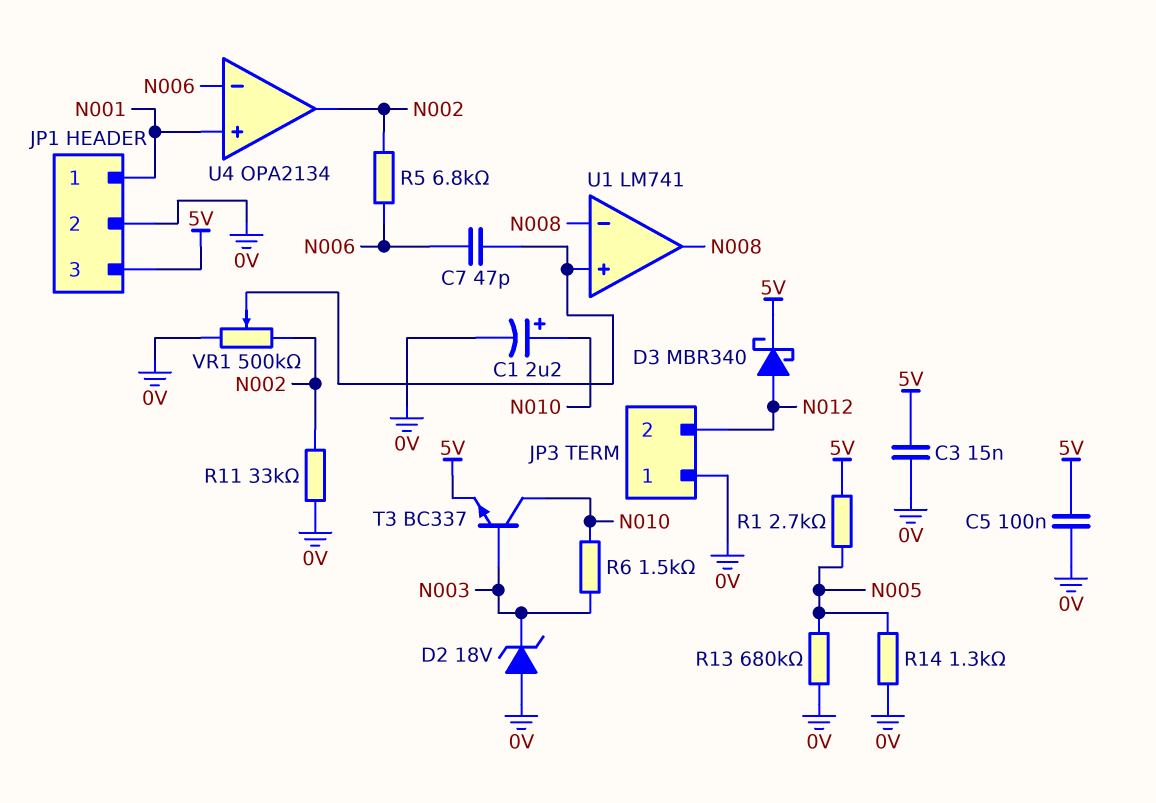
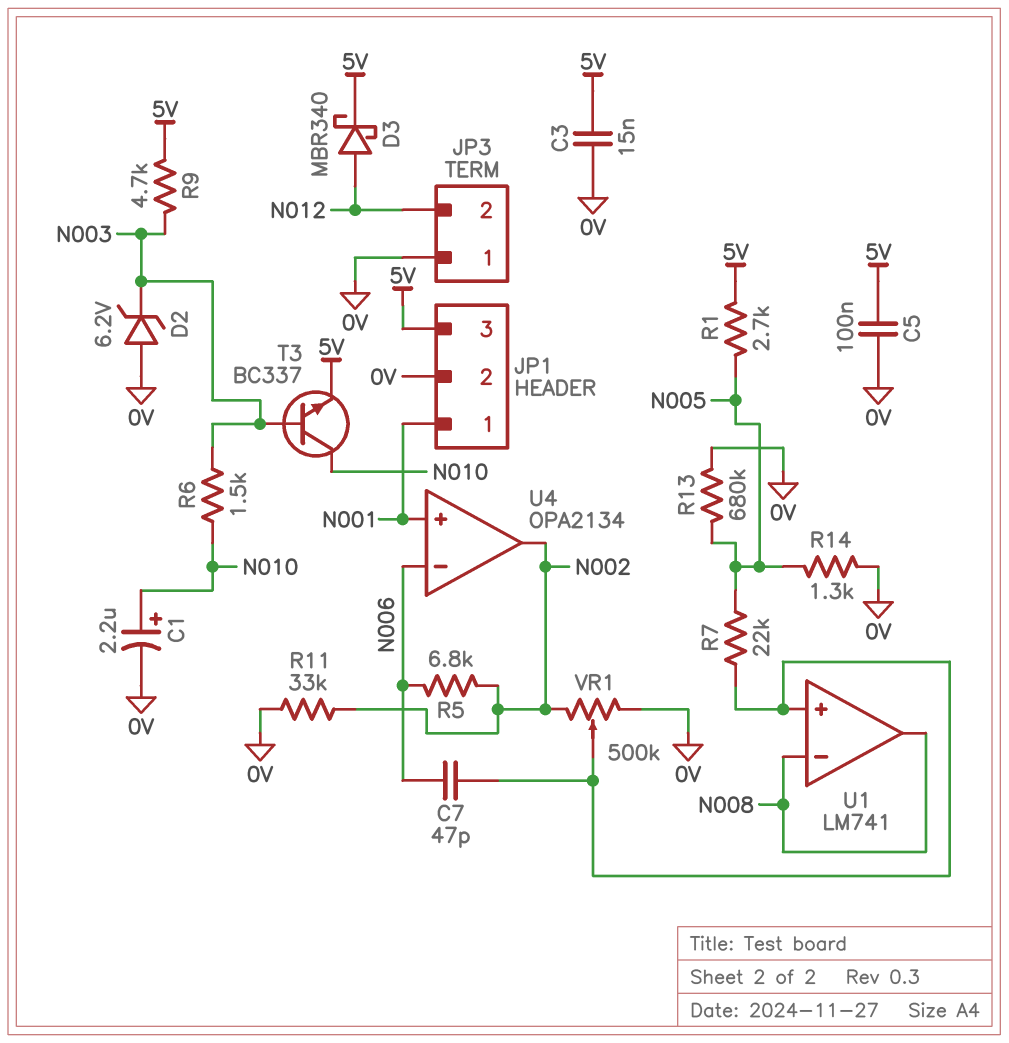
D2: zener 18V (A 0V, K N003) -> zener 6.2V (A 0V, K N003)
R7: none -> 22k (N005, U1/in+)
R9: none -> 4.7k (5V, N003)

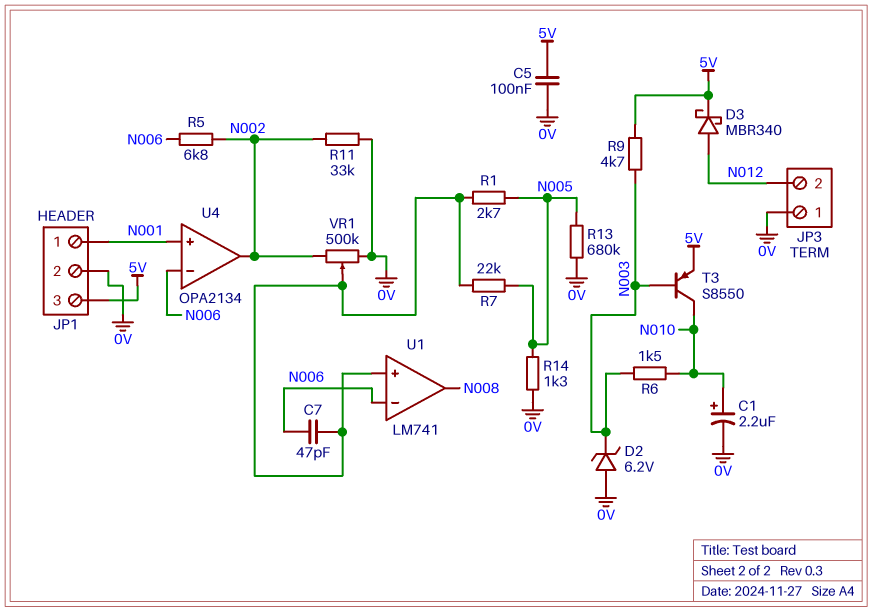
C3: 15nF (0V, 5V) -> none
R1: 2.7k (5V, N005) -> 2.7k (N005, U1/in+)
T3: NPN BC337 (B N003, C N010, E 5V) -> PNP S8550 (B N003, C N010, E 5V)
U1 pin in-: N008 -> N006

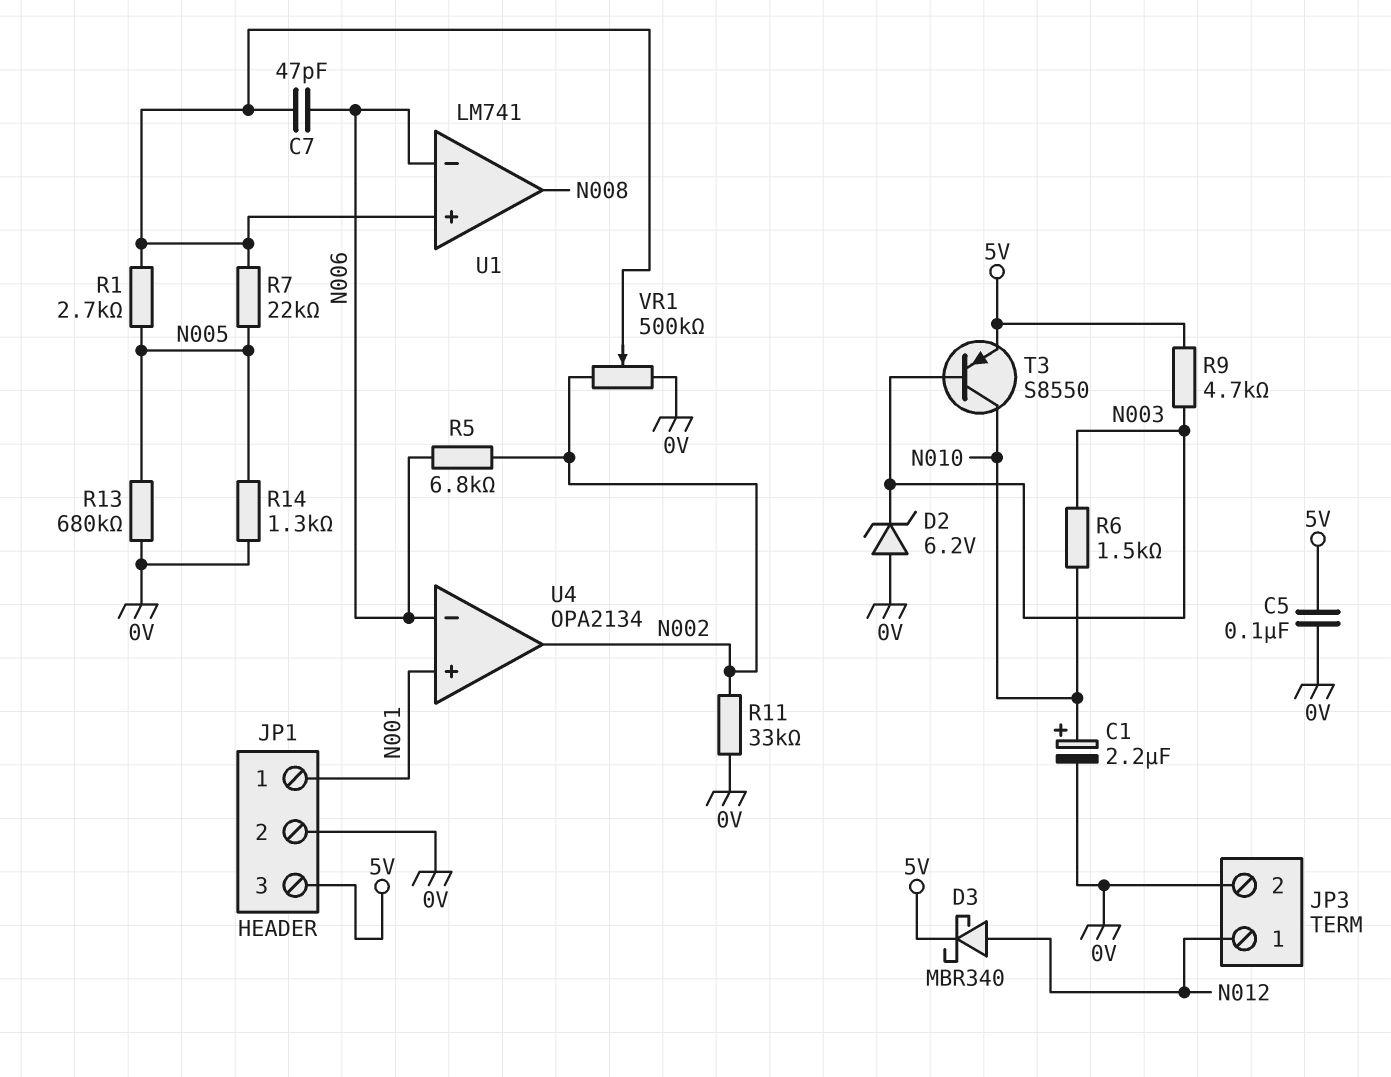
JP3 pin 1: 0V -> N012
JP3 pin 2: N012 -> 0V

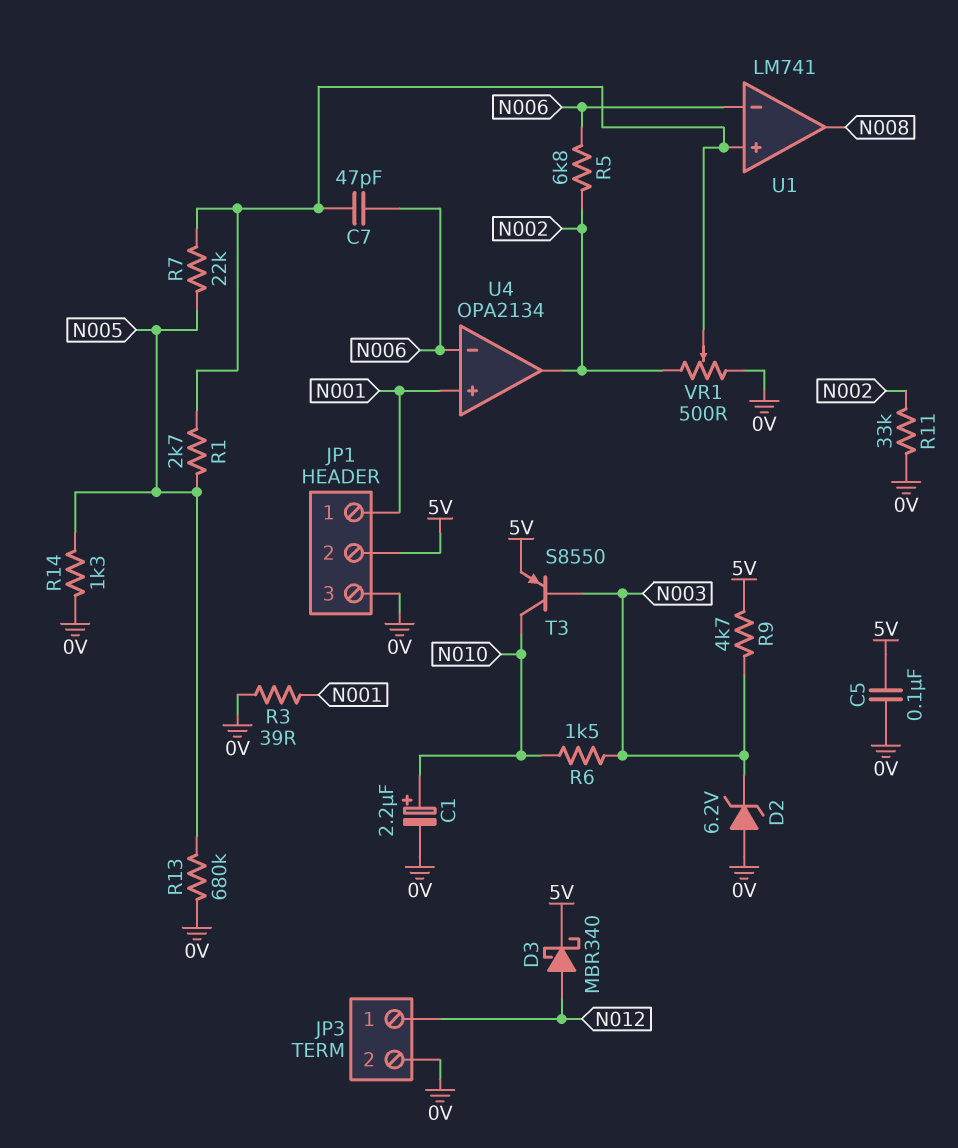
JP1 pin 2: 0V -> 5V
JP1 pin 3: 5V -> 0V
R3: none -> 39 (0V, N001)
VR1: 500k (0V, N002, wiper U1/in+) -> 500 (0V, N002, wiper U1/in+)

